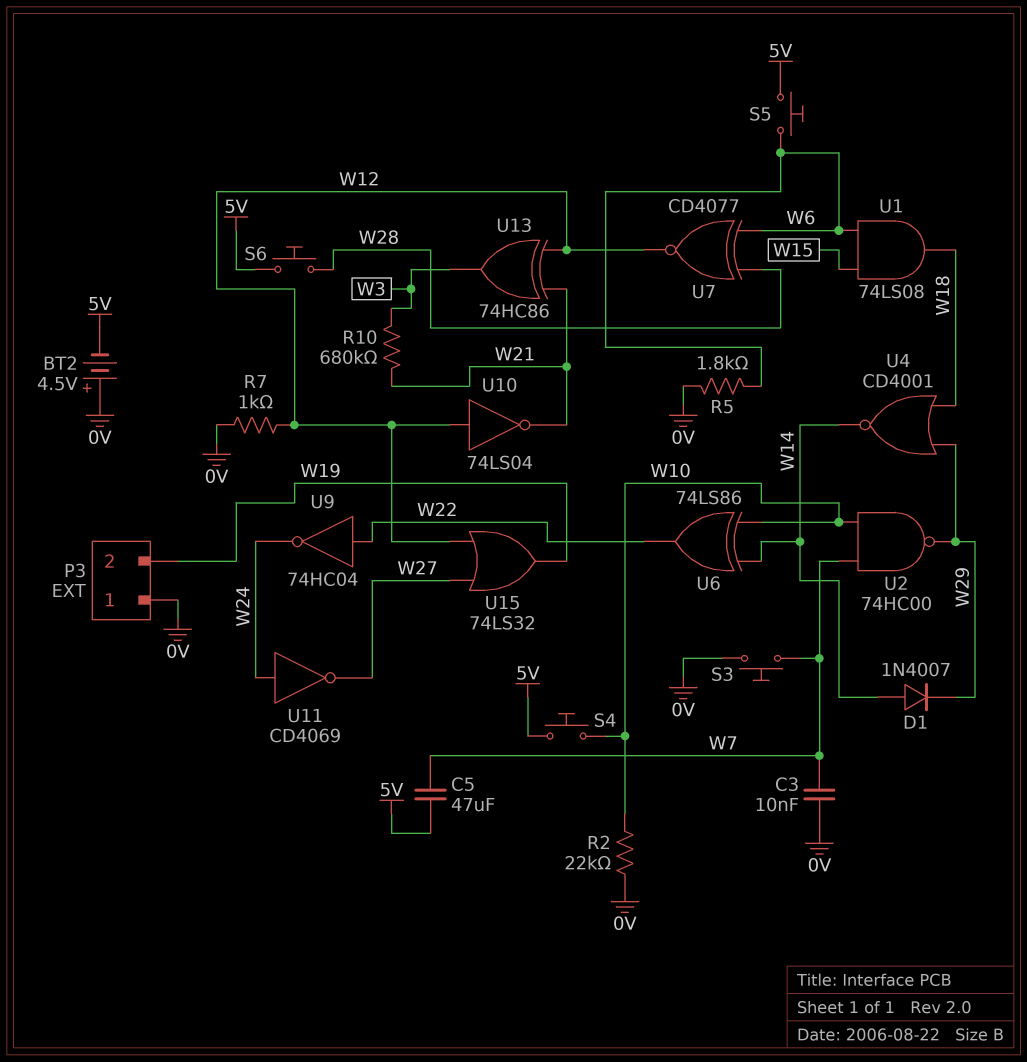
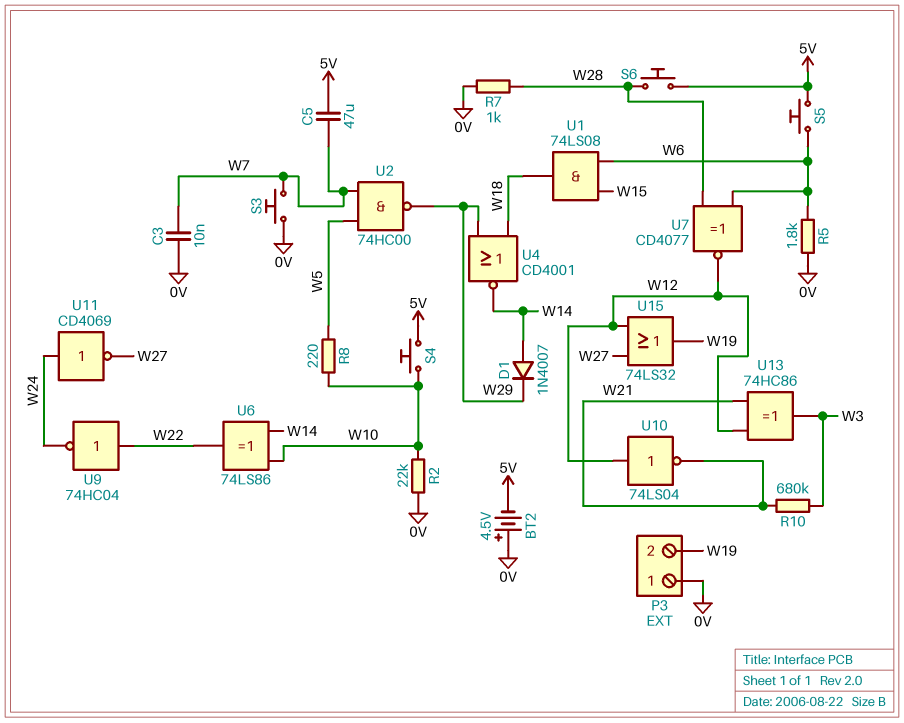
R7: 1k (0V, W12) -> 1k (0V, W28)
R8: none -> 220 (W5, W10)
U2: NAND 74HC00 (in W7, in W10, out W29) -> NAND 74HC00 (in W5, in W7, out W29)

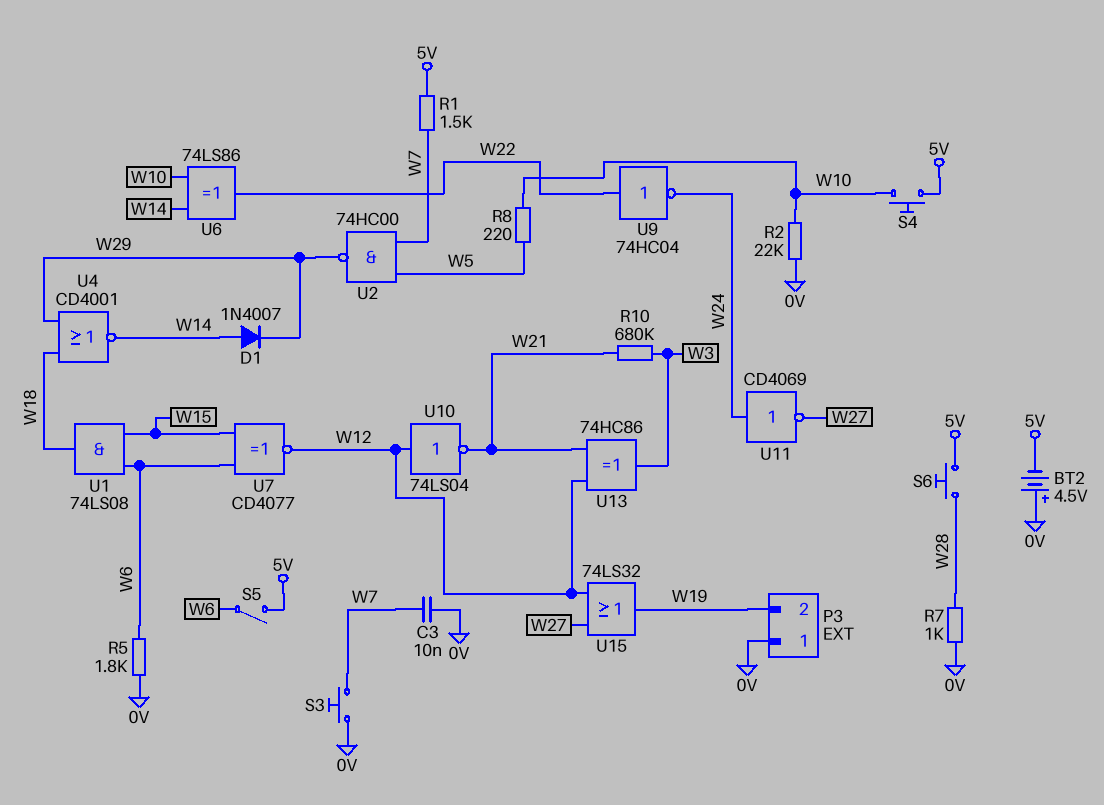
C5: 47uF (5V, W7) -> none
R1: none -> 1.5k (5V, W7)
S5: button (5V, W6) -> switch (5V, W6)
U7: XNOR CD4077 (in W6, in W28, out W12) -> XNOR CD4077 (in W6, in W15, out W12)

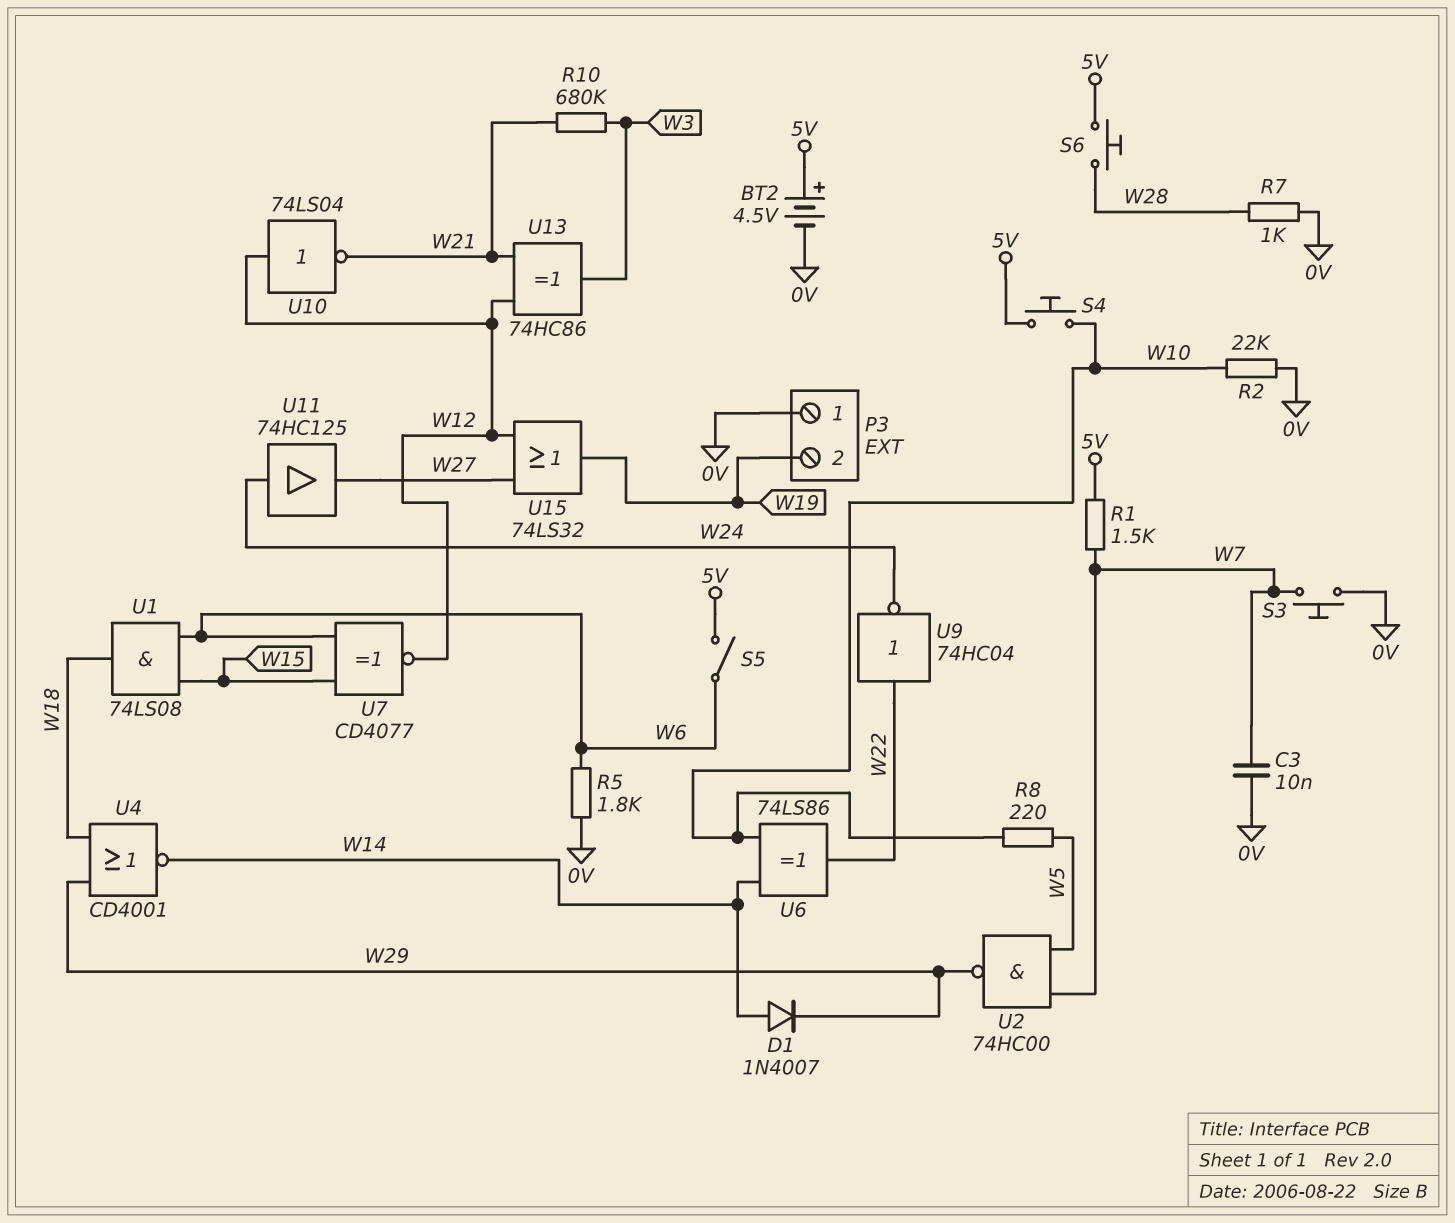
BT2: 4.5V (plus 0V, minus 5V) -> 4.5V (plus 5V, minus 0V)
U11: NOT CD4069 (in W24, out W27) -> buffer 74HC125 (in W24, out W27)

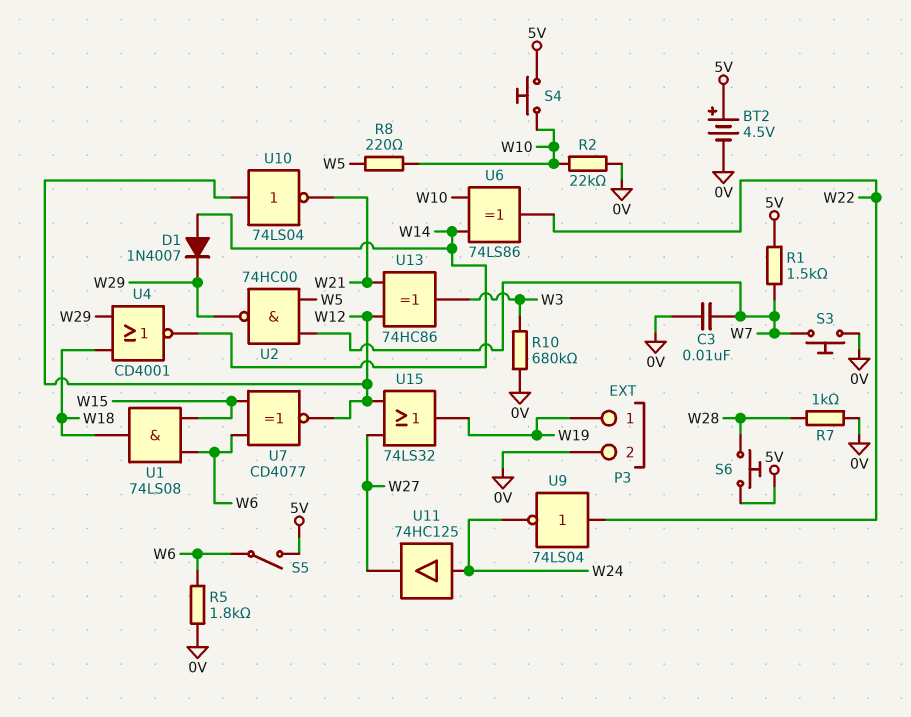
P3 pin 1: 0V -> W19
P3 pin 2: W19 -> 0V
R10: 680k (W3, W21) -> 680k (0V, W3)
U9: NOT 74HC04 (in W22, out W24) -> NOT 74LS04 (in W22, out W24)

